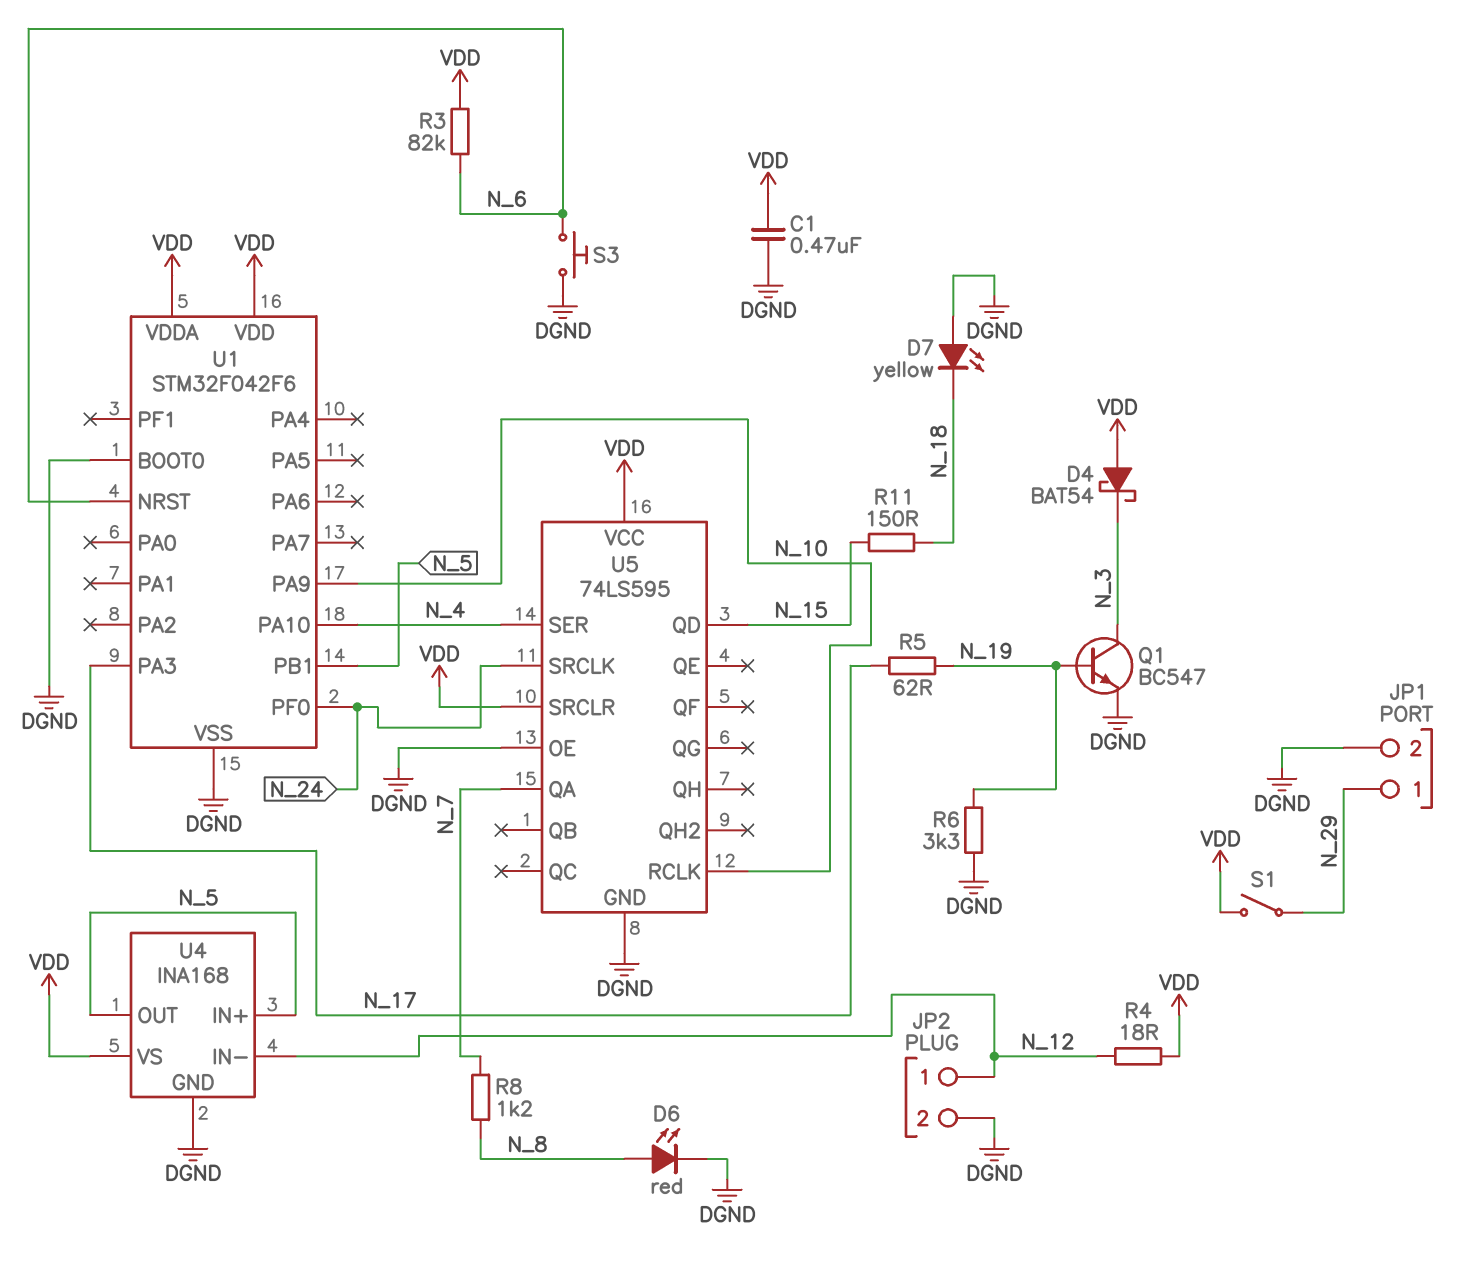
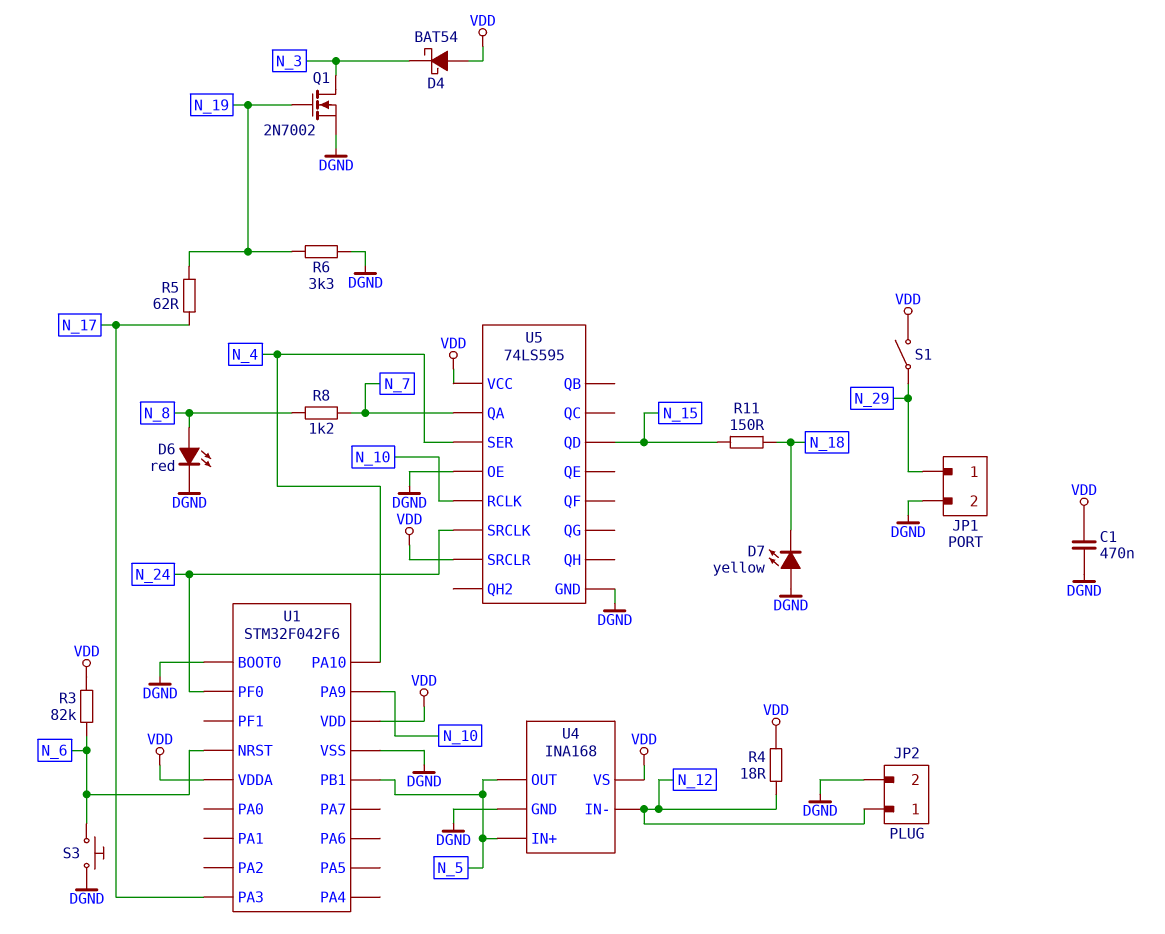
Q1: NPN BC547 (B N_19, C N_3, E DGND) -> NMOS 2N7002 (G N_19, D N_3, S DGND)

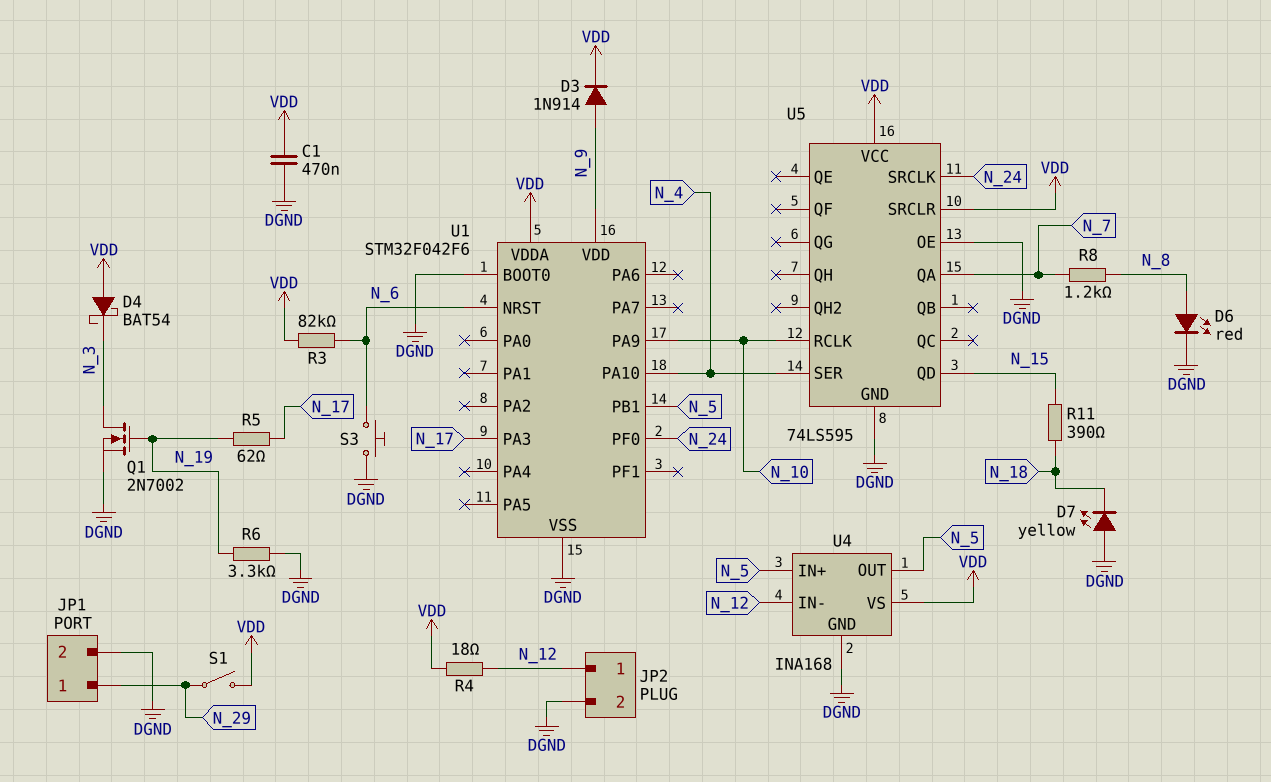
D3: none -> diode 1N914 (A N_9, K VDD)
R11: 150 (N_15, N_18) -> 390 (N_15, N_18)
U1 pin VDD: VDD -> N_9

